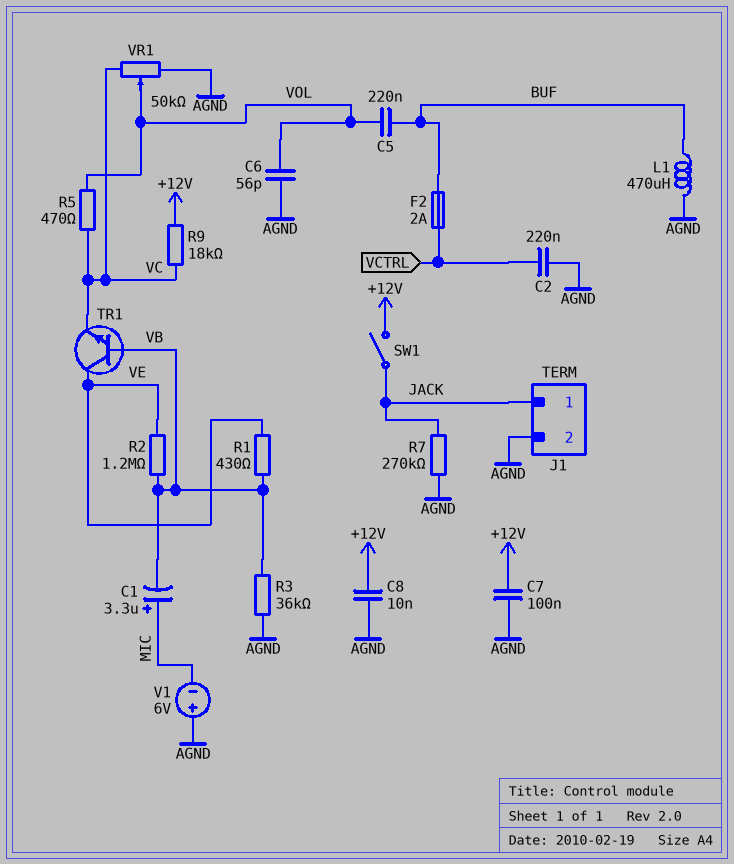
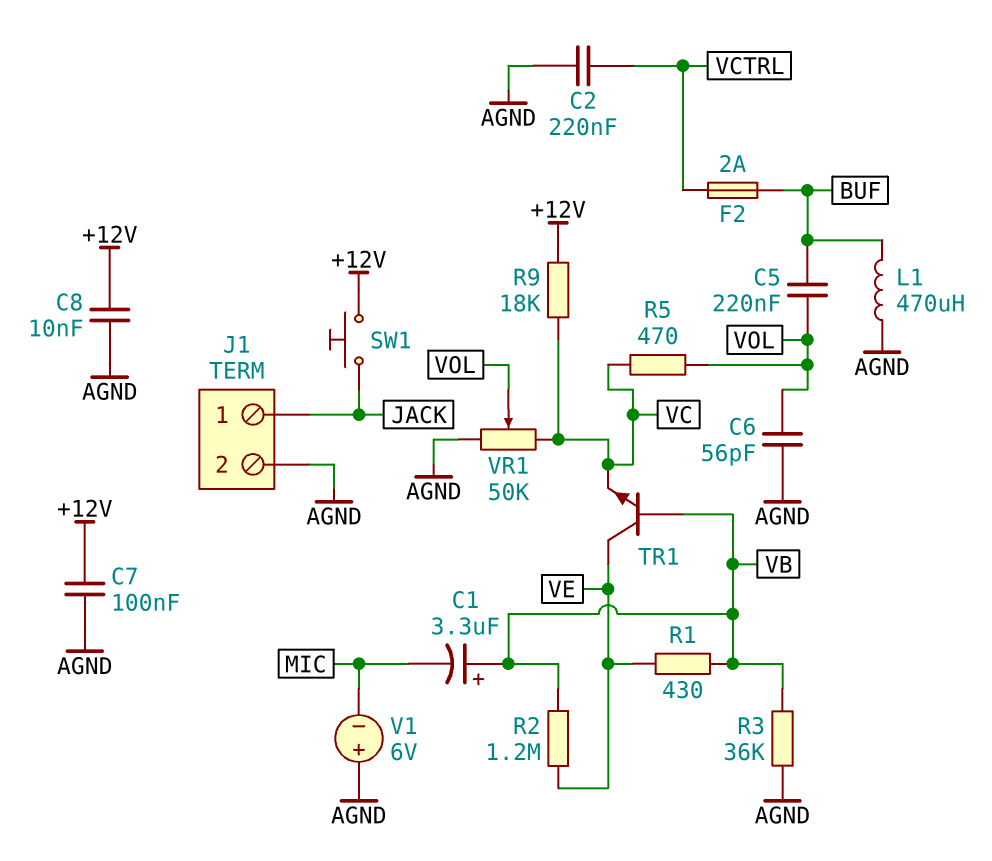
C1: 3.3uF (plus MIC, minus VB) -> 3.3uF (plus VB, minus MIC)
R7: 270k (AGND, JACK) -> none
SW1: switch (+12V, JACK) -> button (+12V, JACK)

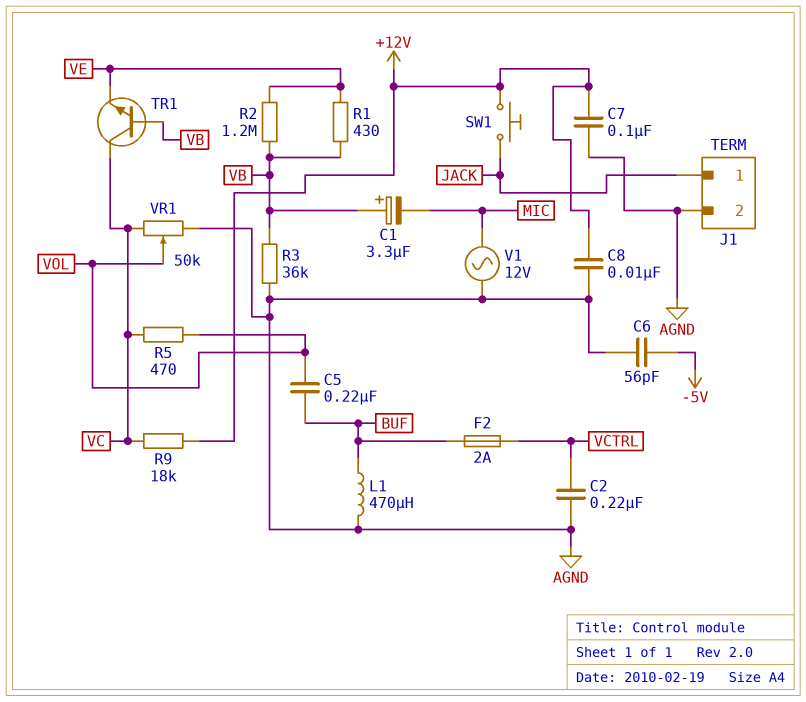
C6: 56pF (AGND, VOL) -> 56pF (-5V, AGND)
TR1: NPN (B VB, C VE, E VC) -> NPN (B VB, C VC, E VE)
V1: 6V (plus AGND, minus MIC) -> AC 12V (AGND, MIC)

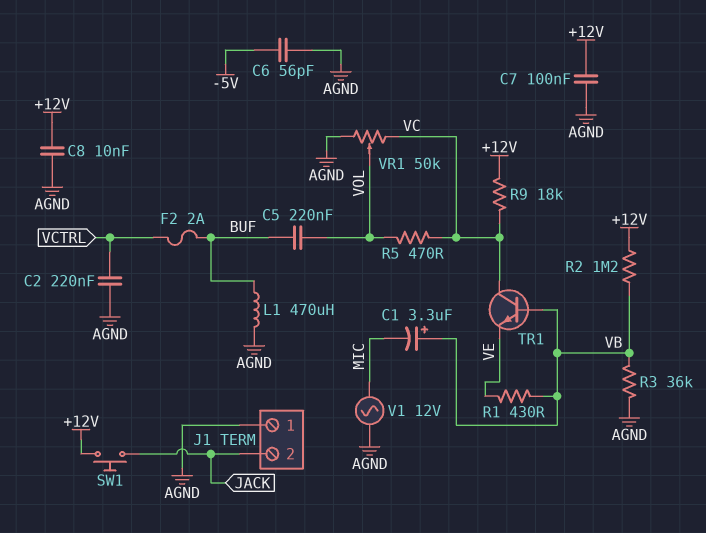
J1 pin 1: JACK -> AGND
J1 pin 2: AGND -> JACK
R2: 1.2M (VB, VE) -> 1.2M (+12V, VB)

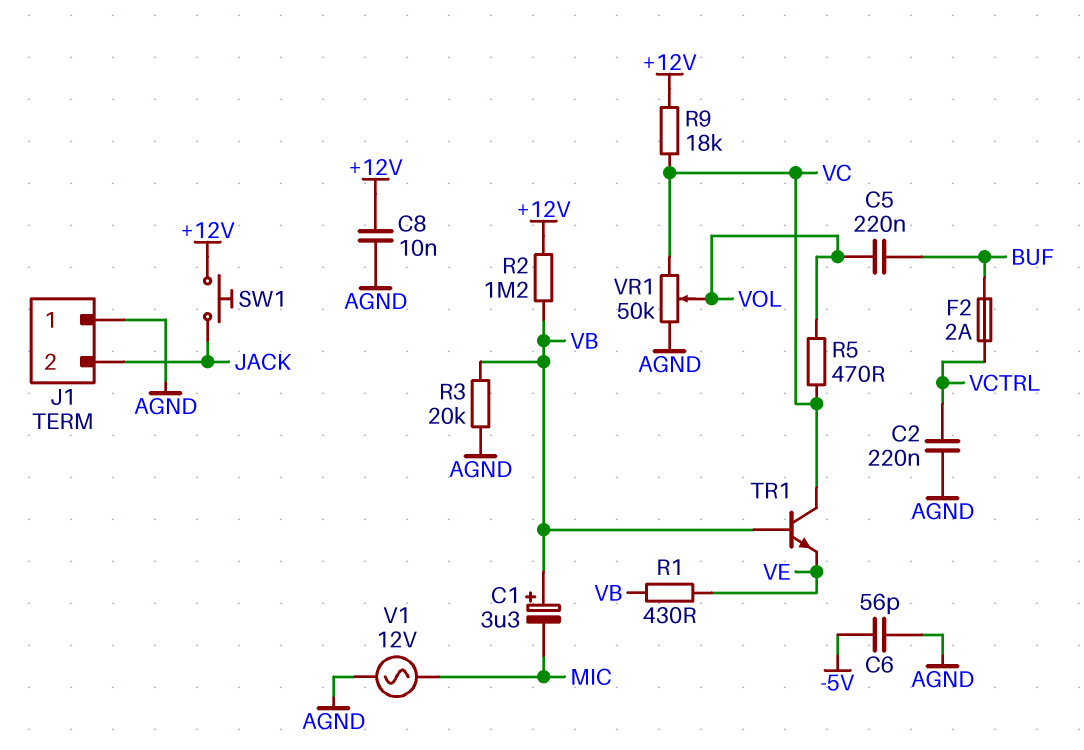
C7: 100nF (+12V, AGND) -> none
L1: 470uH (AGND, BUF) -> none
R3: 36k (AGND, VB) -> 20k (AGND, VB)

